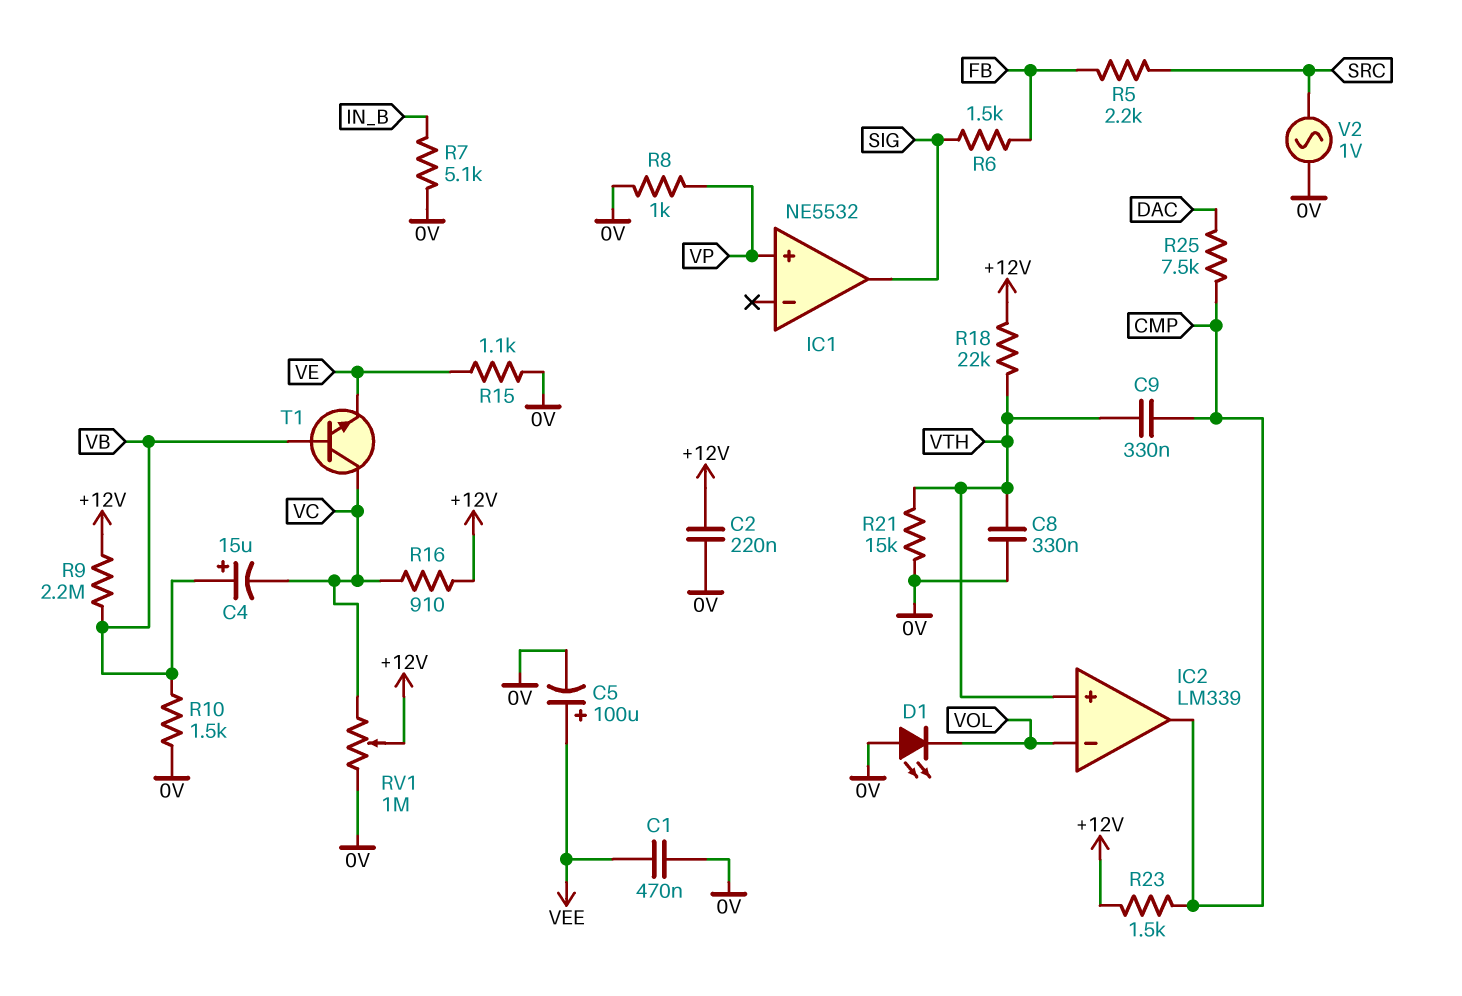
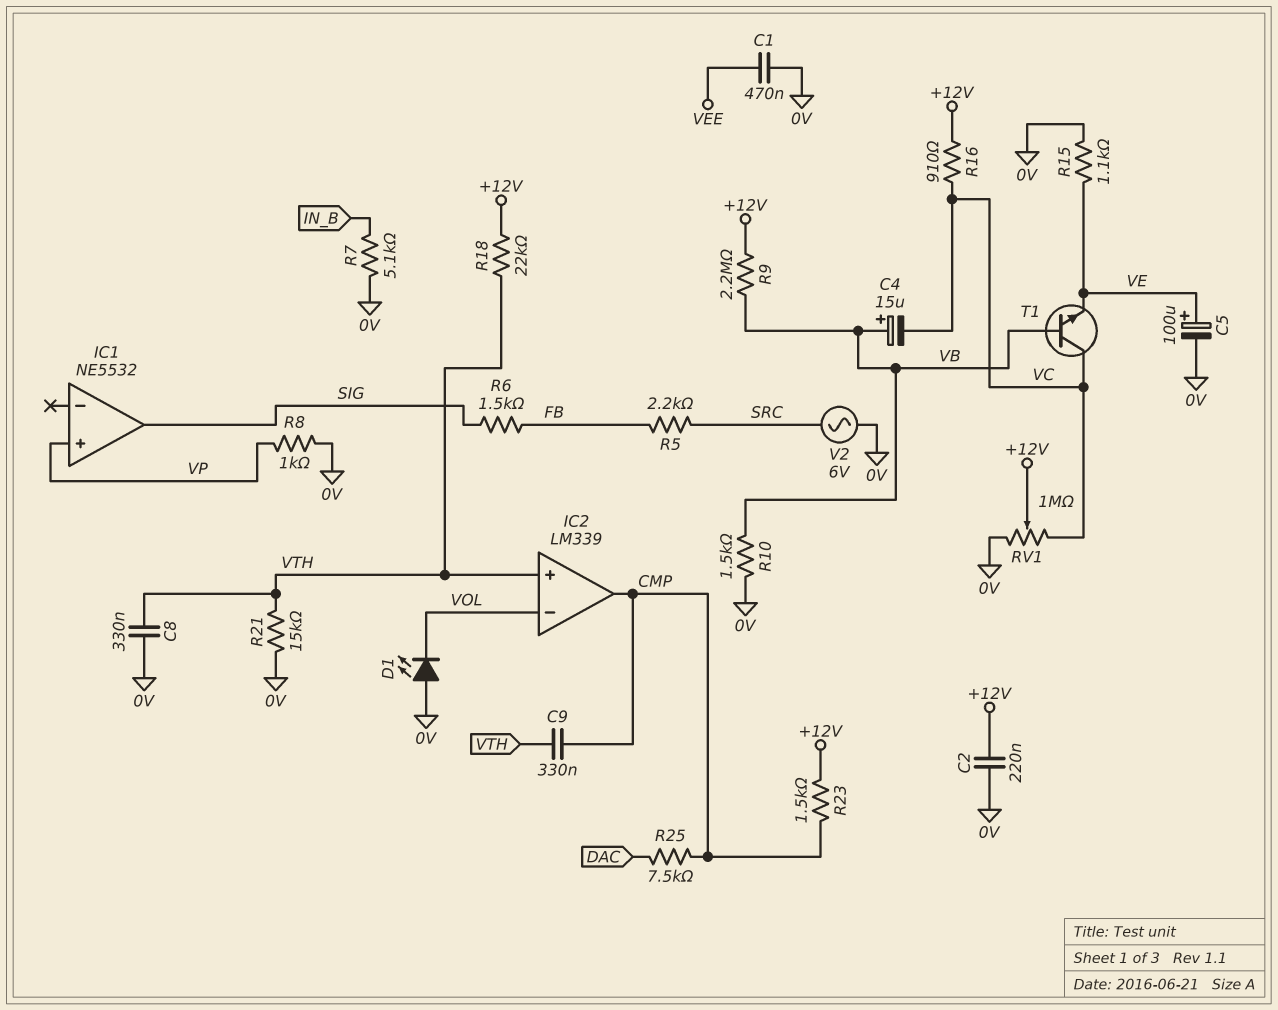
C5: 100uF (plus VEE, minus 0V) -> 100uF (plus VE, minus 0V)
V2: AC 1V (0V, SRC) -> AC 6V (0V, SRC)

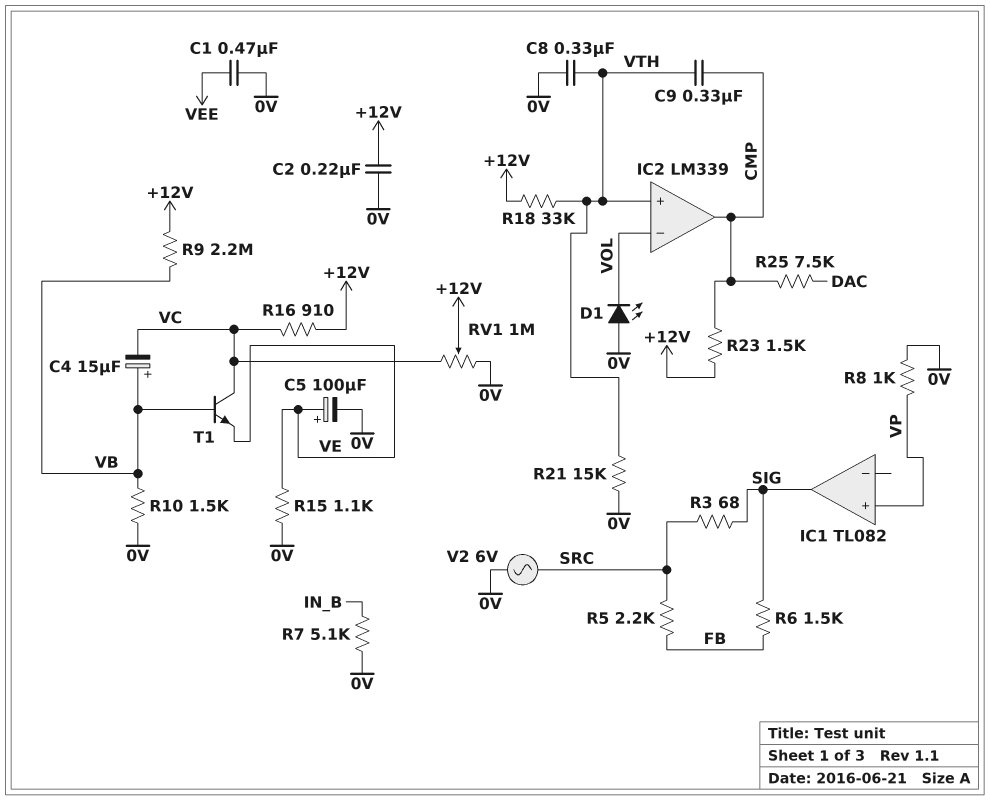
IC1: NE5532 -> TL082
R3: none -> 68 (SIG, SRC)
R18: 22k (+12V, VTH) -> 33k (+12V, VTH)

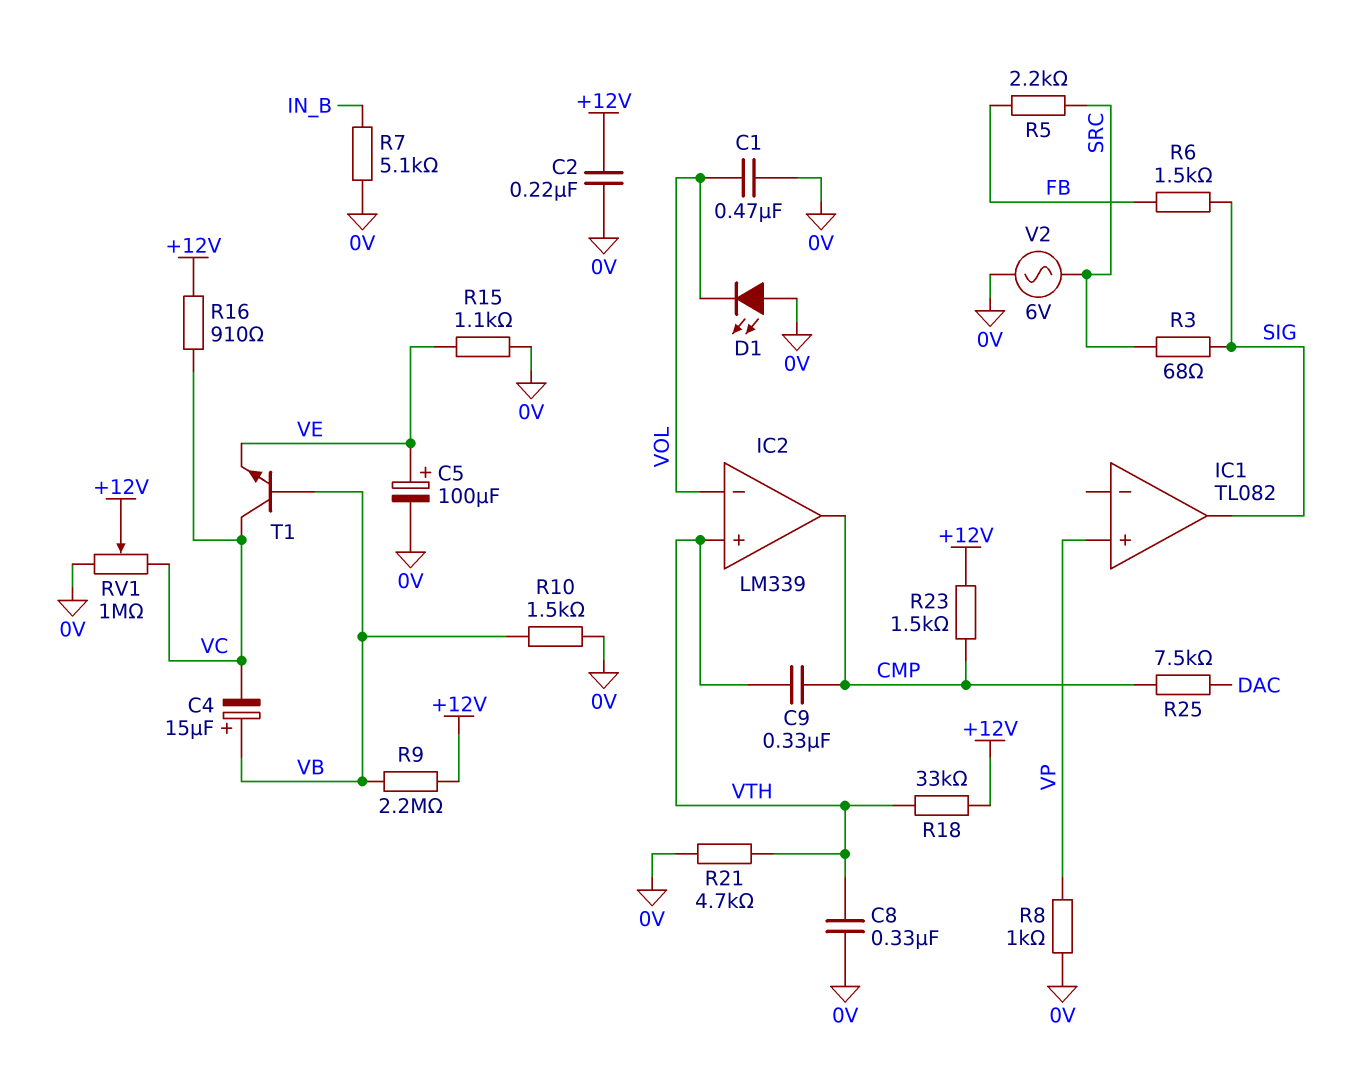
C1: 470nF (0V, VEE) -> 470nF (0V, VOL)
R21: 15k (0V, VTH) -> 4.7k (0V, VTH)

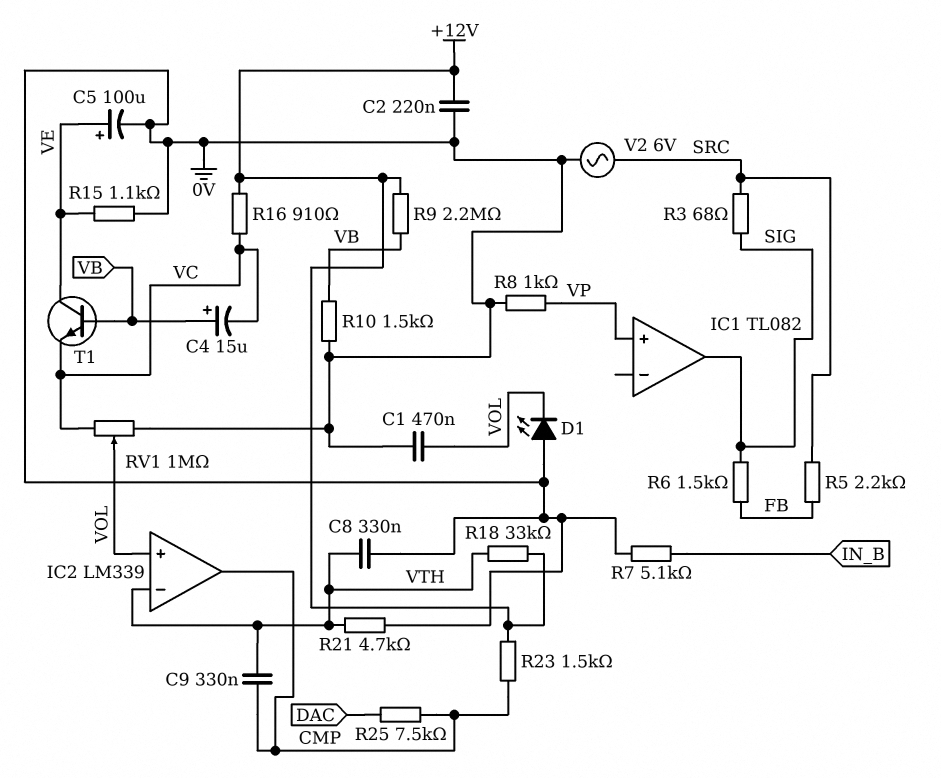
IC2 pin in+: VTH -> VOL
IC2 pin in-: VOL -> VTH
RV1: 1M (0V, VC, wiper +12V) -> 1M (0V, VC, wiper VOL)
T1: NPN (B VB, C VC, E VE) -> NPN (B VB, C VE, E VC)

